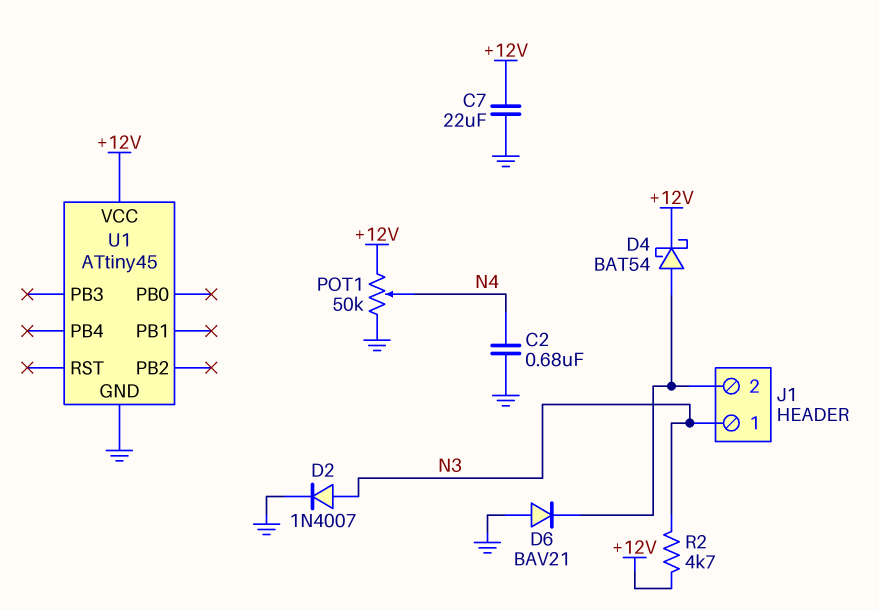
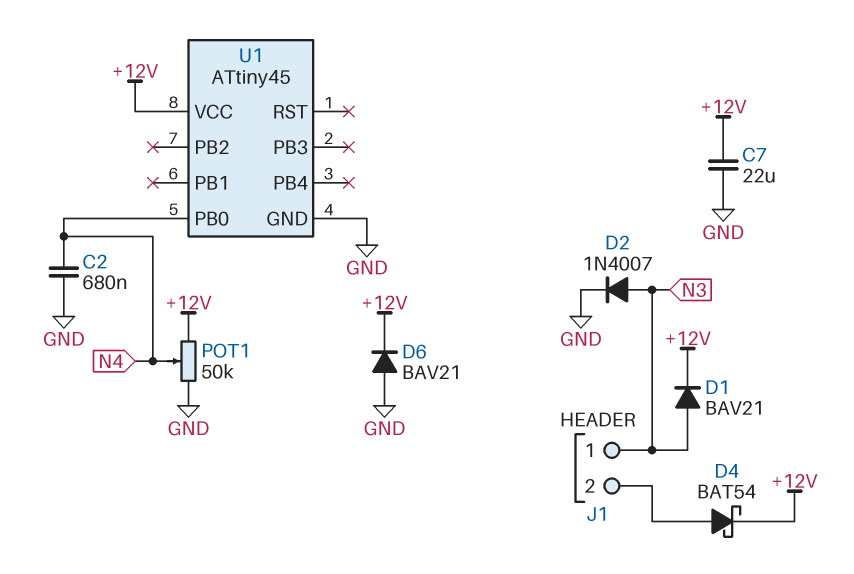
D1: none -> diode BAV21 (A N3, K +12V)
D6: diode BAV21 (A GND, K J1/2) -> diode BAV21 (A GND, K +12V)
R2: 4.7k (+12V, N3) -> none
U1 pin PB0: none -> N4

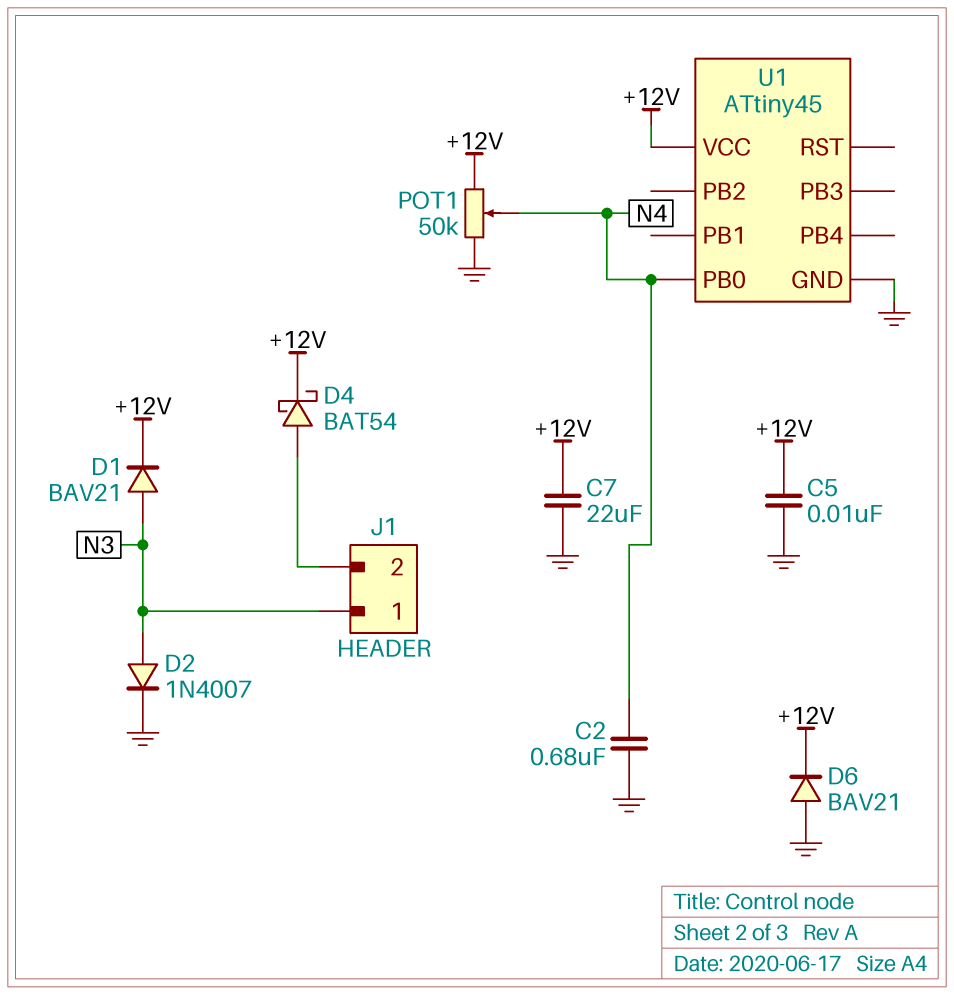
C5: none -> 10nF (+12V, GND)

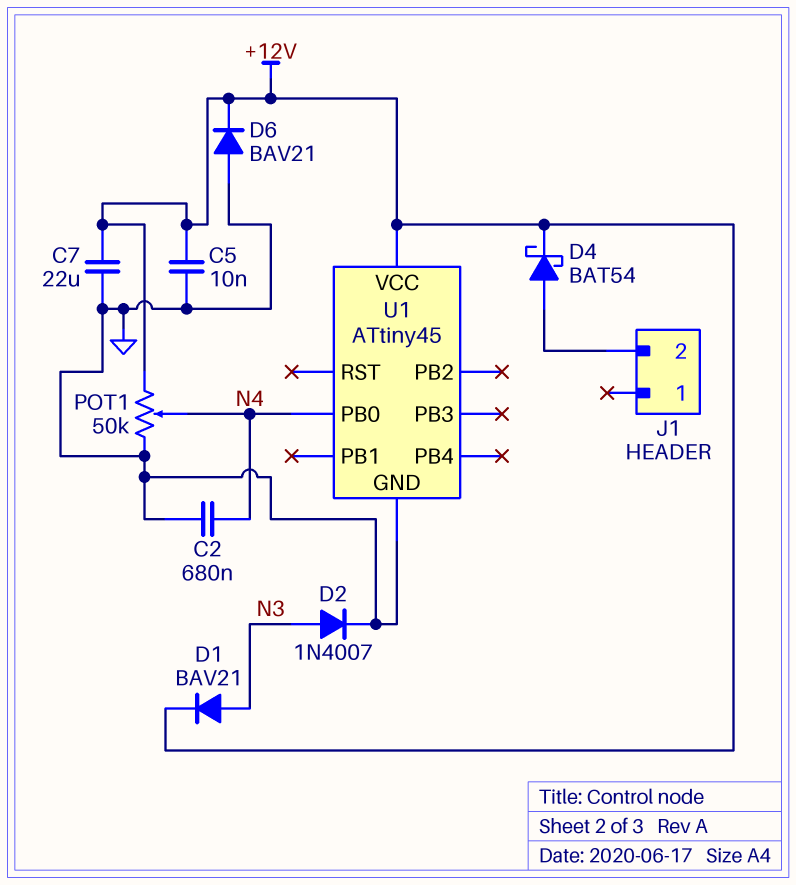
J1 pin 1: N3 -> none

